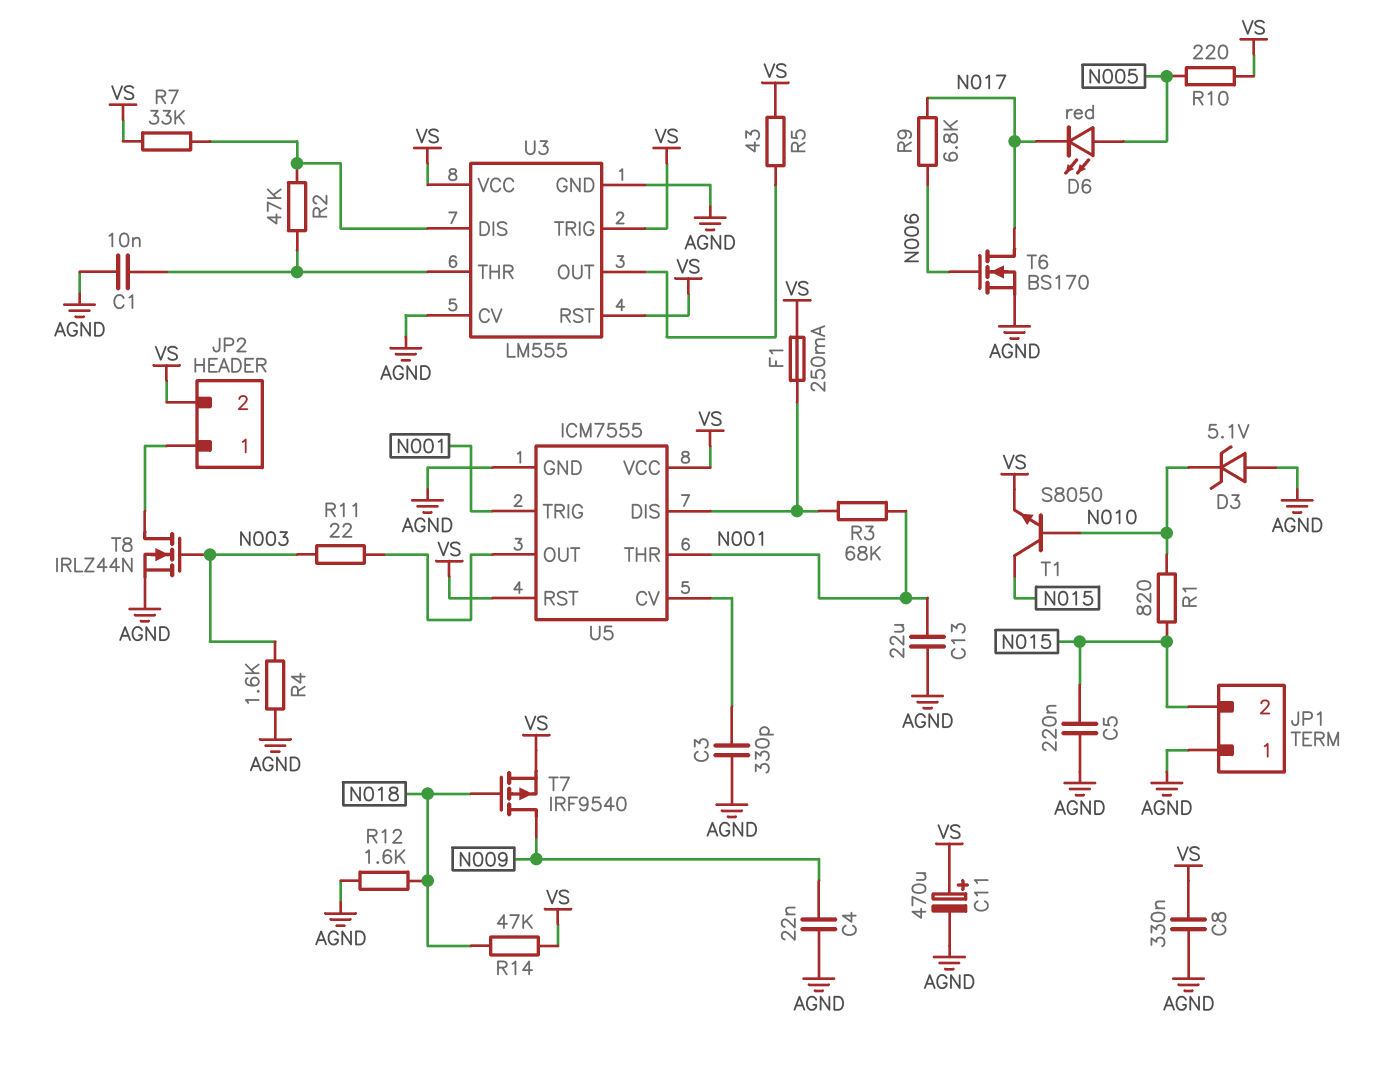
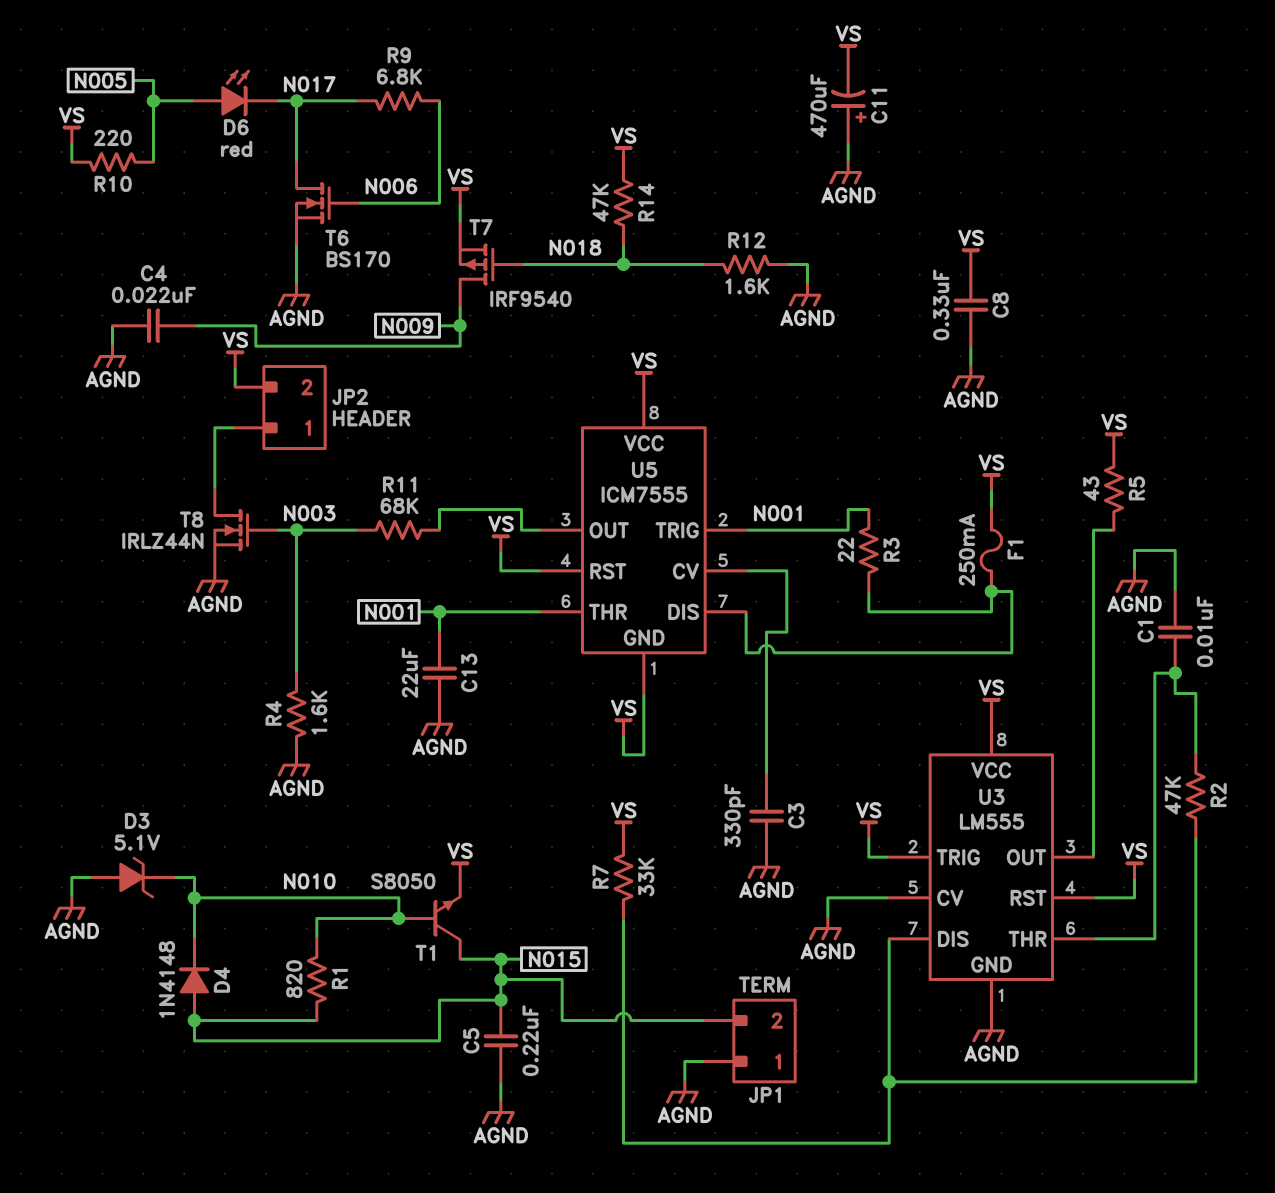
C11: 470uF (plus VS, minus AGND) -> 470uF (plus AGND, minus VS)
D4: none -> diode 1N4148 (A N015, K N010)
R3: 68k (N001, U5/DIS) -> 22 (N001, U5/DIS)
R11: 22 (N003, U5/OUT) -> 68k (N003, U5/OUT)
U5 pin GND: AGND -> VS

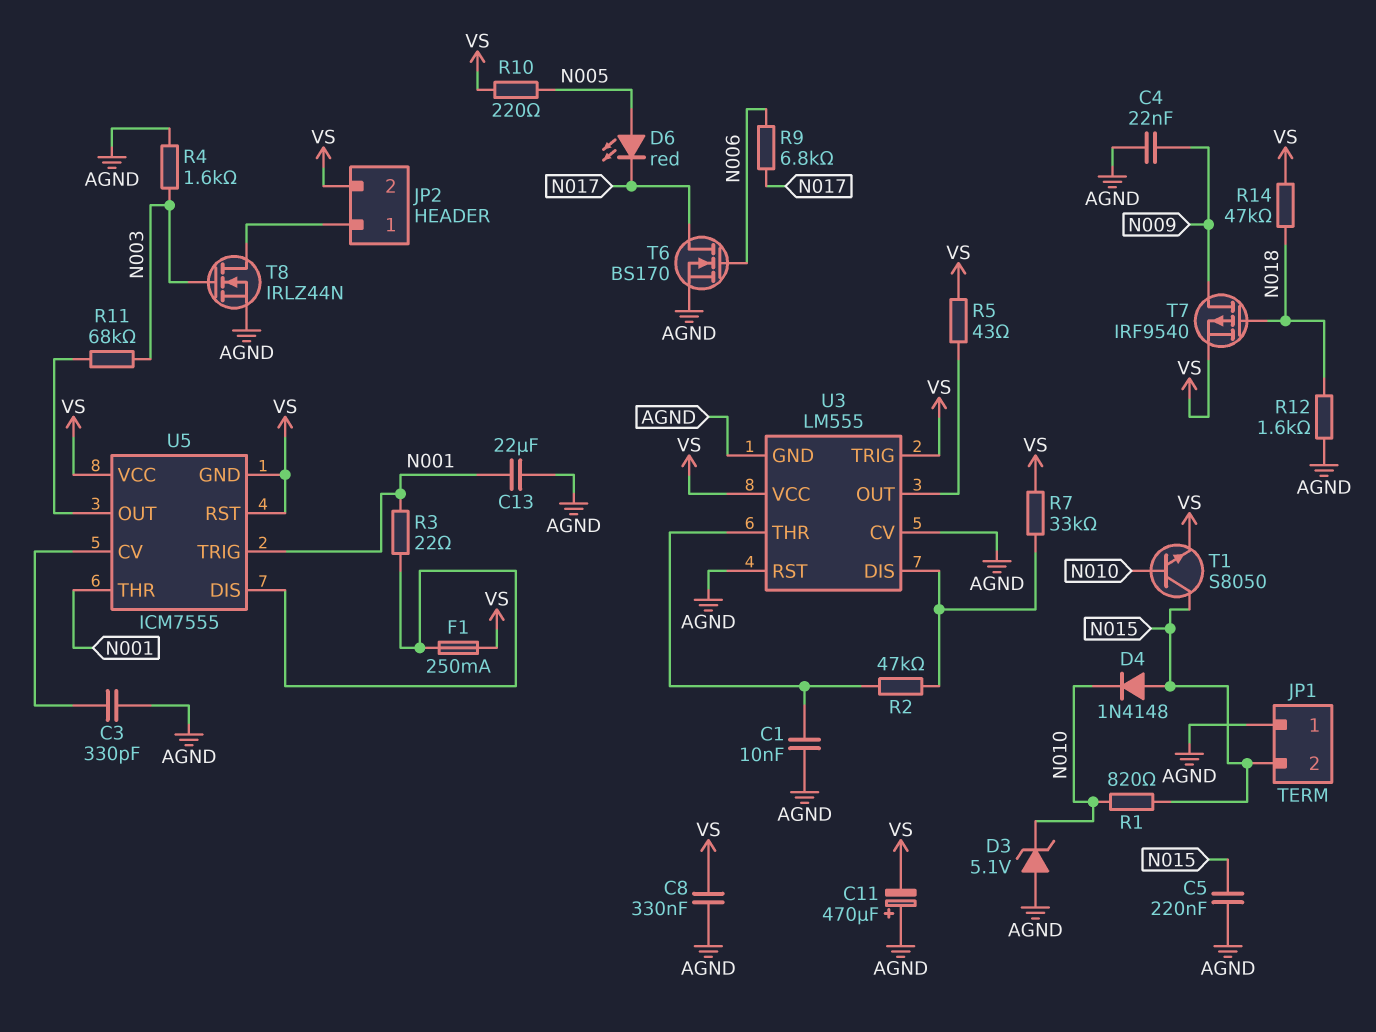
U3 pin RST: VS -> AGND

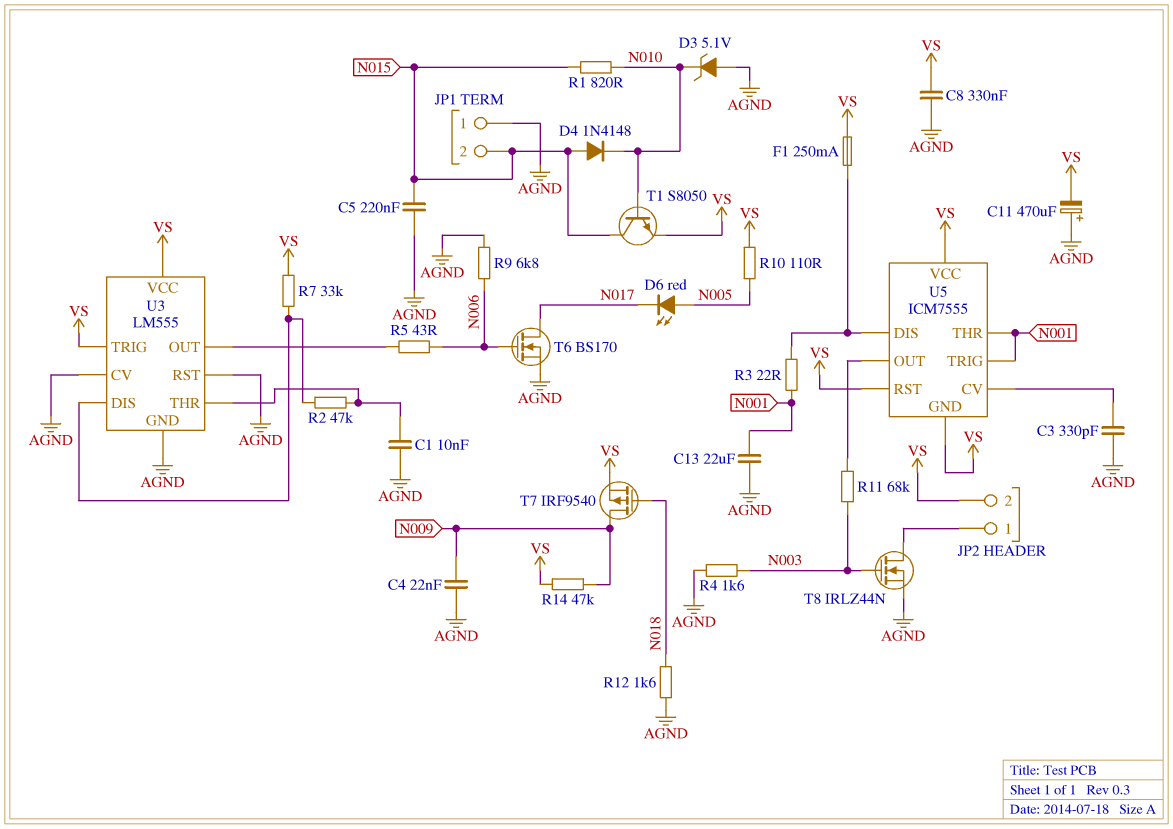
R5: 43 (U3/OUT, VS) -> 43 (N006, U3/OUT)
R9: 6.8k (N006, N017) -> 6.8k (AGND, N006)
R10: 220 (N005, VS) -> 110 (N005, VS)
R14: 47k (N018, VS) -> 47k (N009, VS)

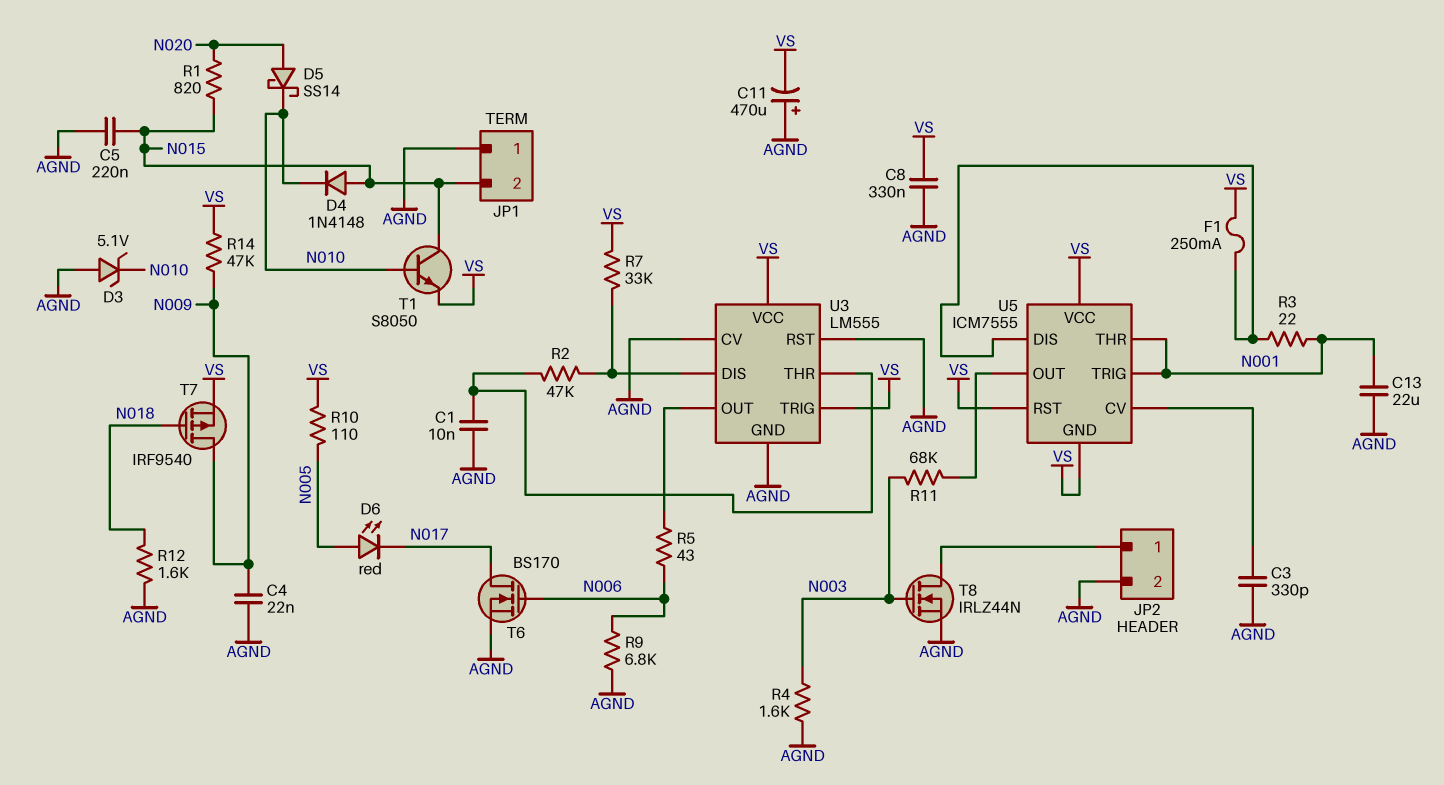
D5: none -> schottky SS14 (A N020, K N010)
JP2 pin 2: VS -> AGND
R1: 820 (N010, N015) -> 820 (N015, N020)

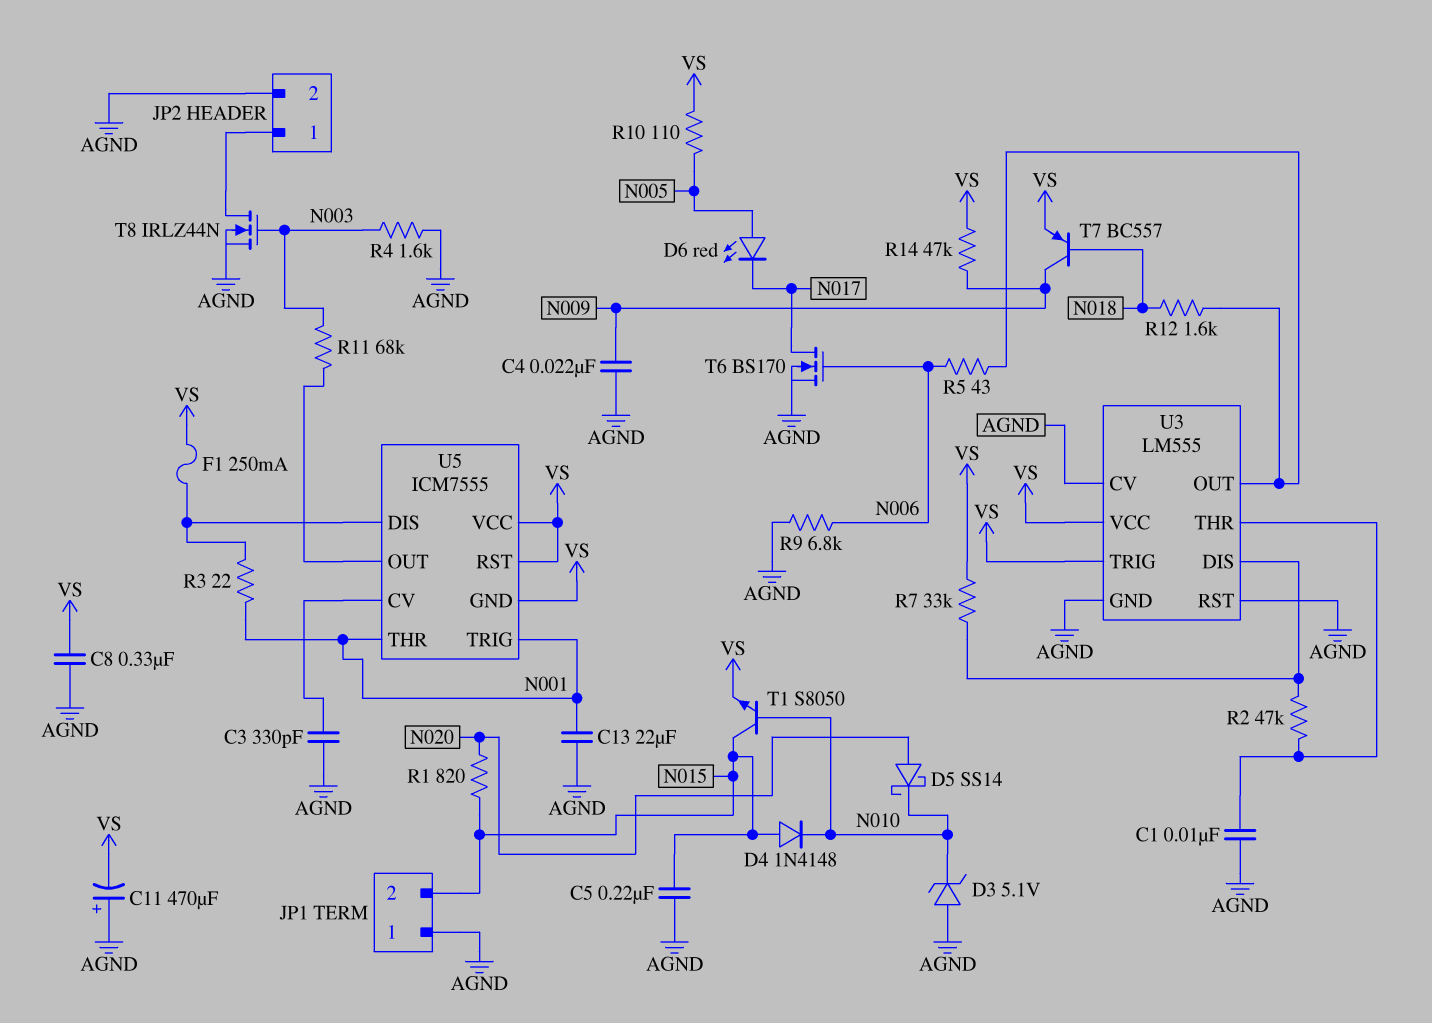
R12: 1.6k (AGND, N018) -> 1.6k (N018, U3/OUT)
T7: PMOS IRF9540 (G N018, D N009, S VS) -> PNP BC557 (B N018, C N009, E VS)

